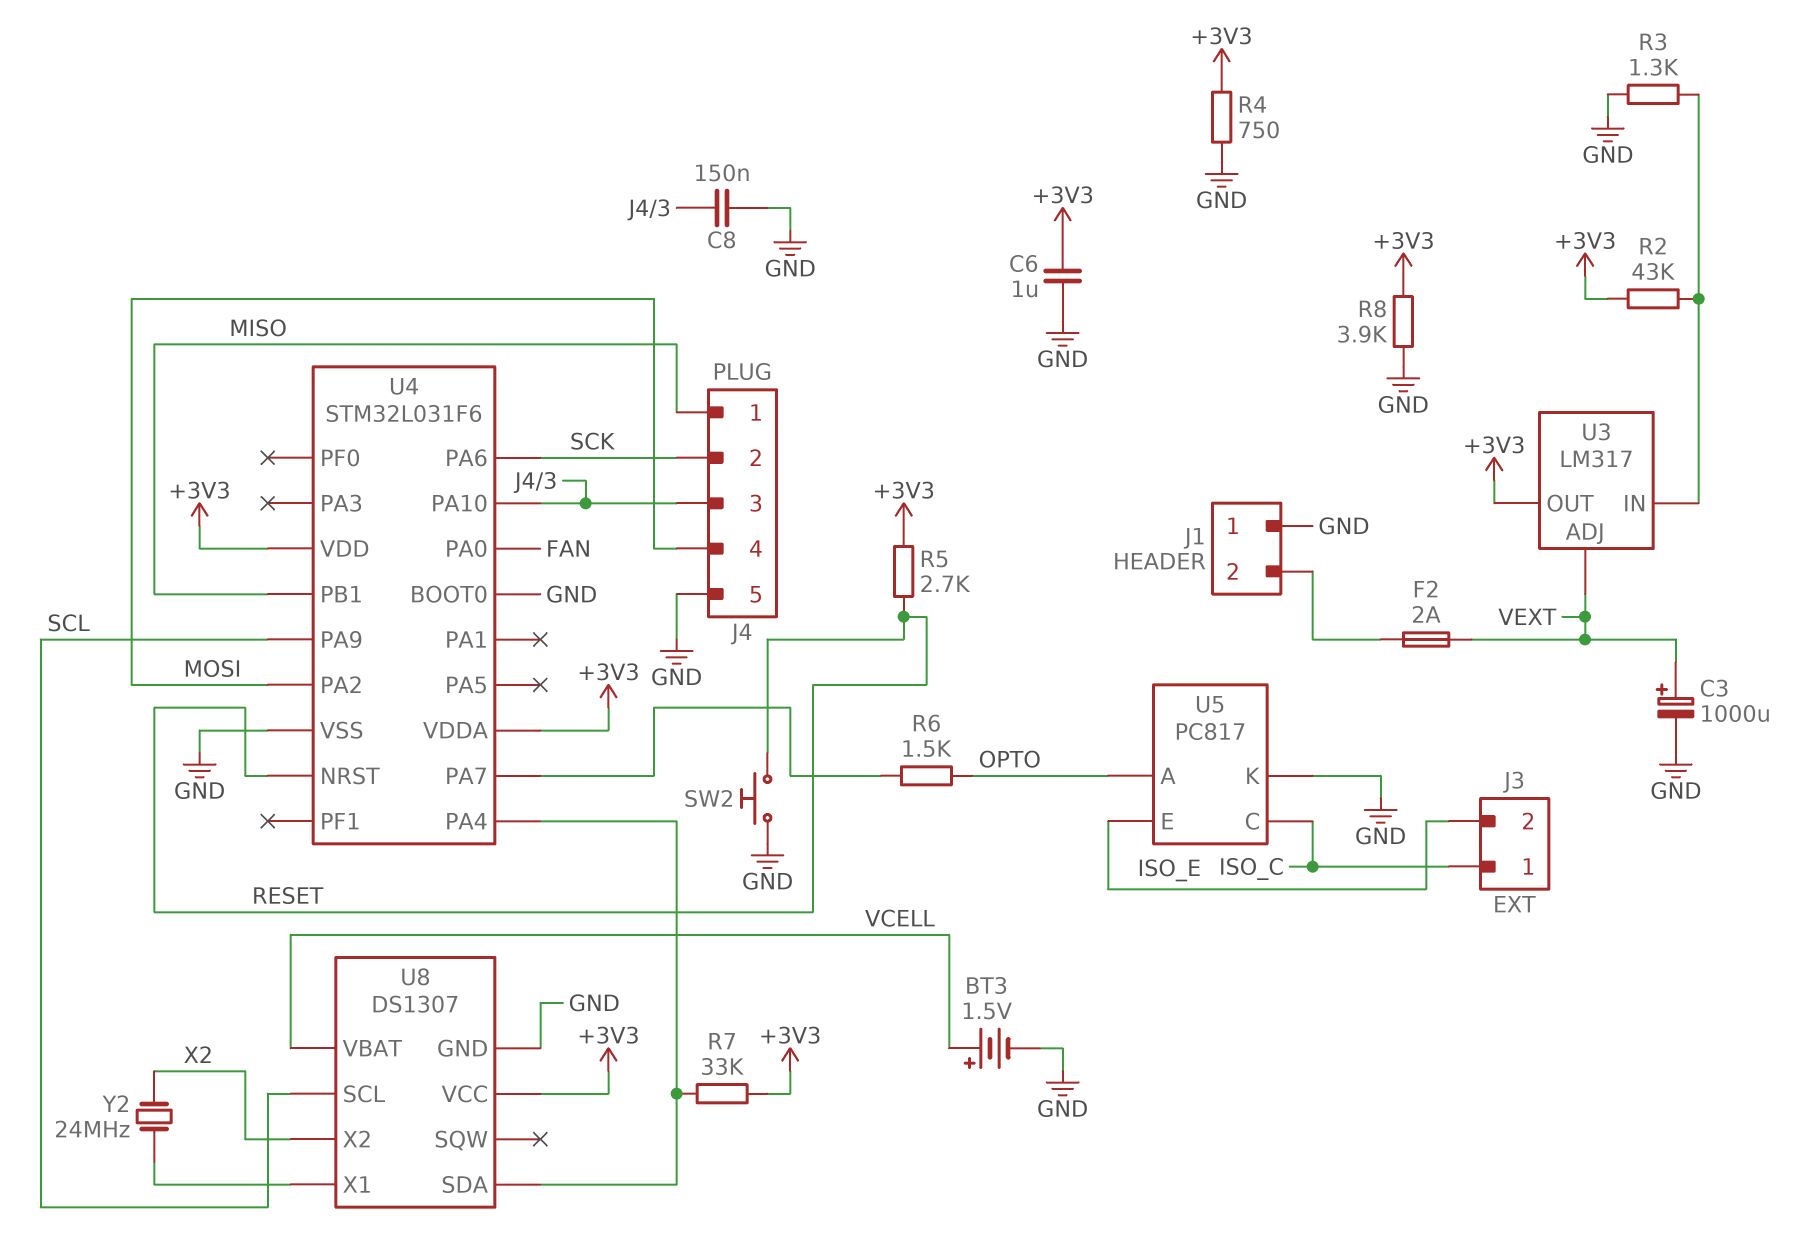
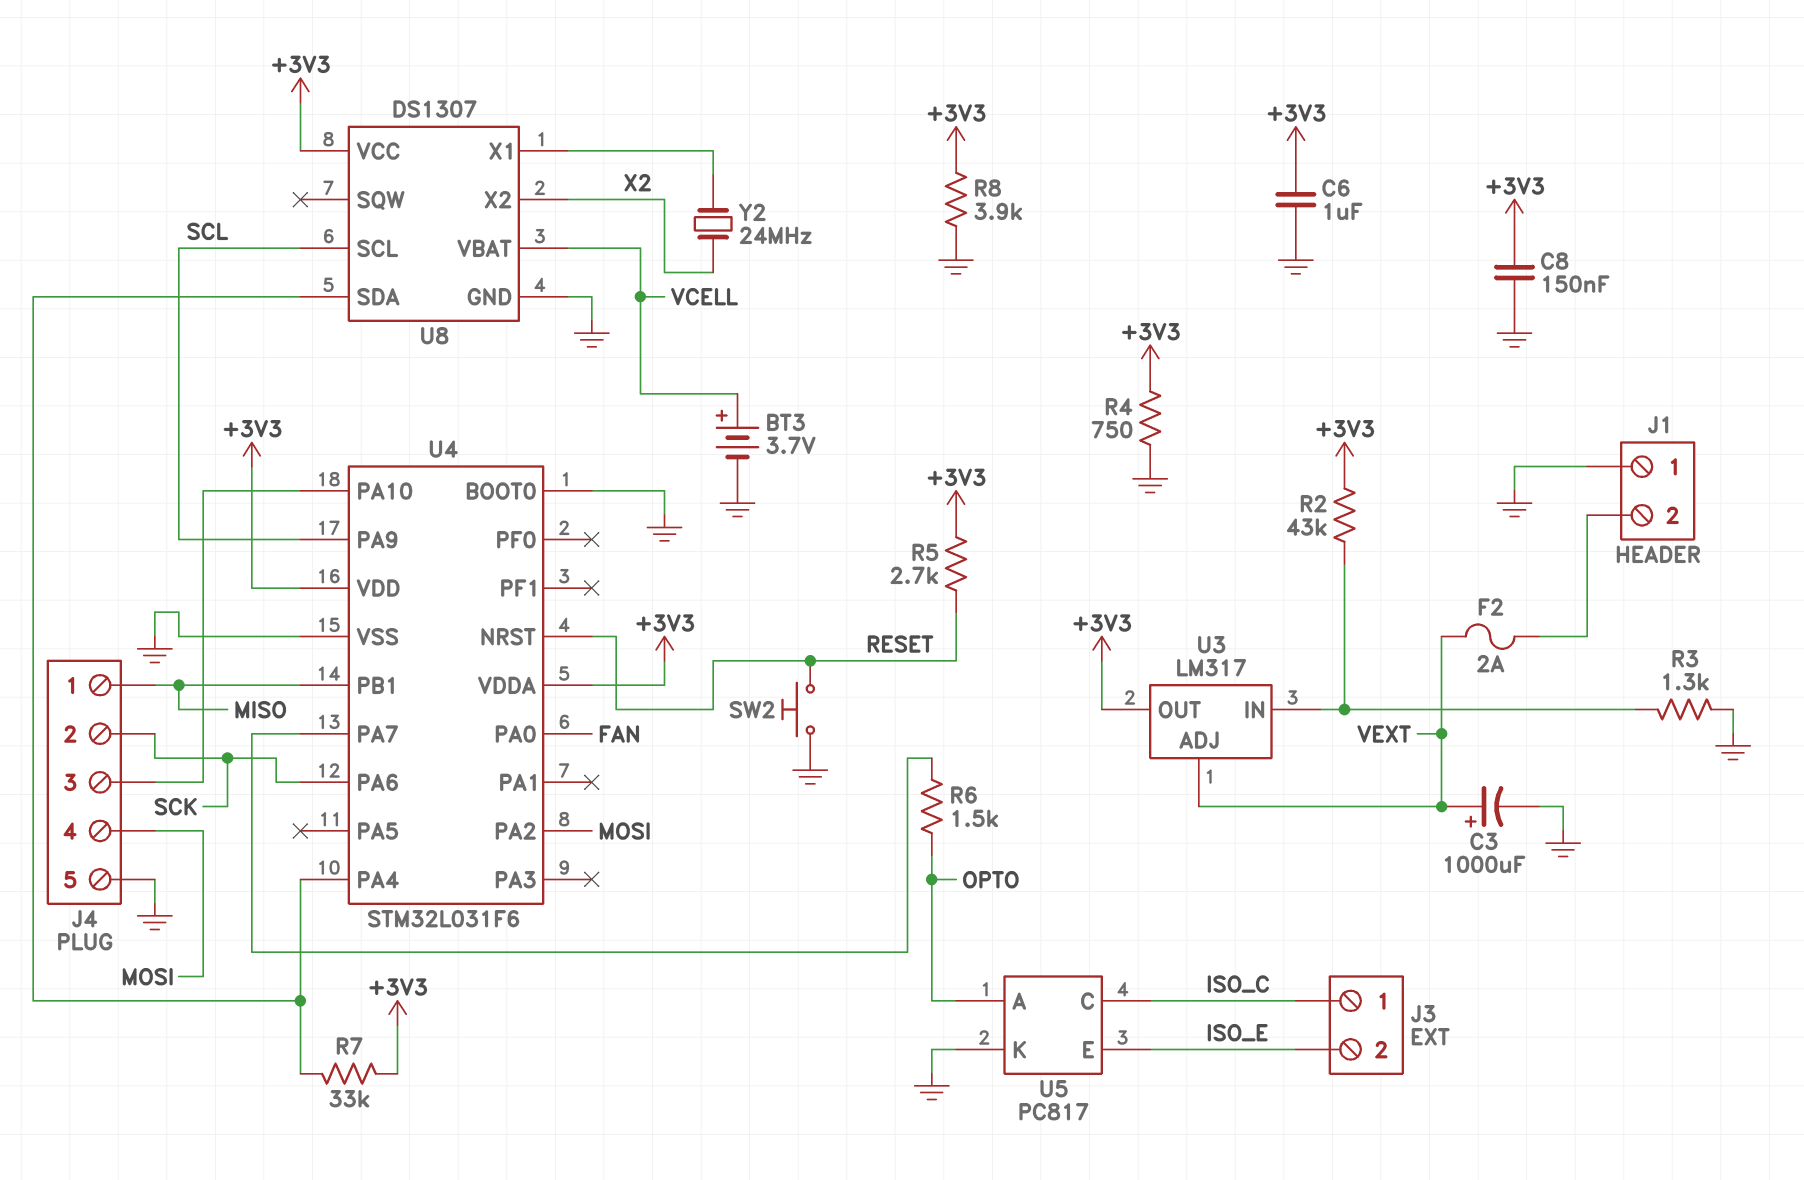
BT3: 1.5V (plus VCELL, minus GND) -> 3.7V (plus VCELL, minus GND)
C8: 150nF (GND, J4/3) -> 150nF (+3V3, GND)

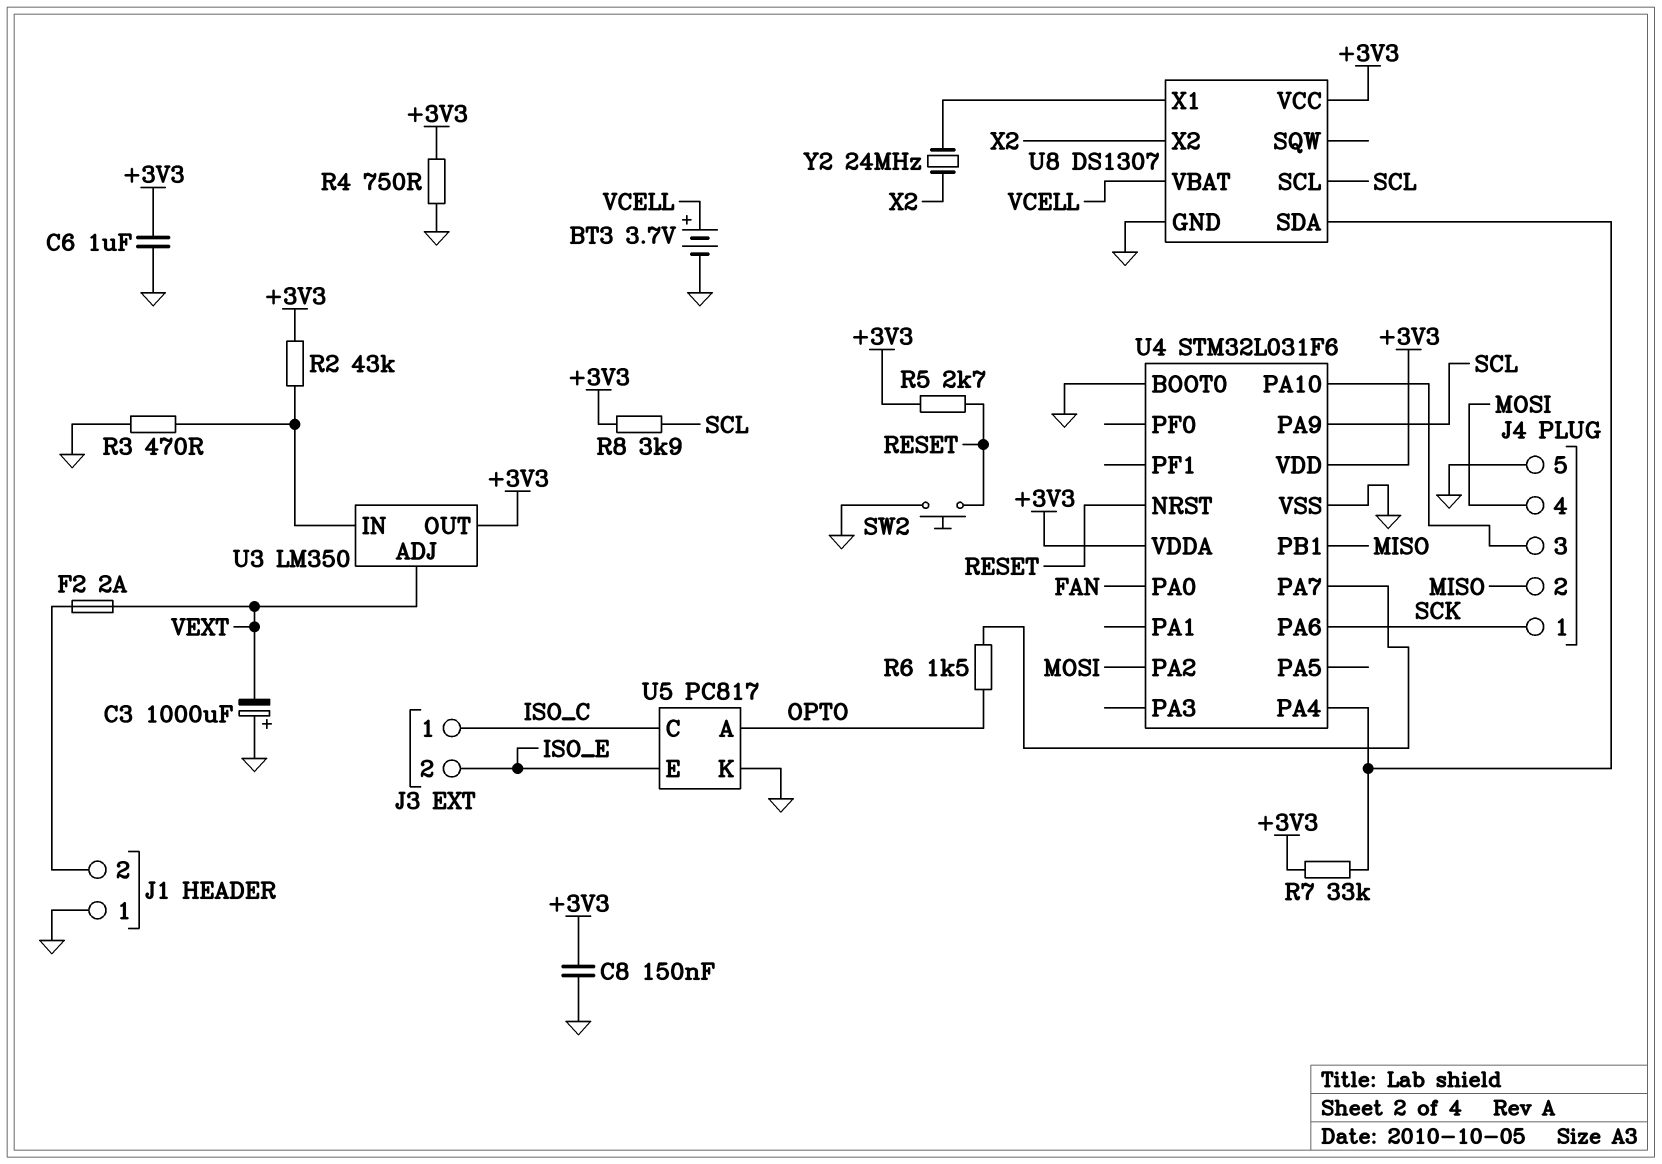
C3: 1000uF (plus VEXT, minus GND) -> 1000uF (plus GND, minus VEXT)
J4 pin 1: MISO -> SCK
J4 pin 2: SCK -> MISO
R3: 1.3k (GND, U3/IN) -> 470 (GND, U3/IN)
R8: 3.9k (+3V3, GND) -> 3.9k (+3V3, SCL)
U3: LM317 -> LM350

